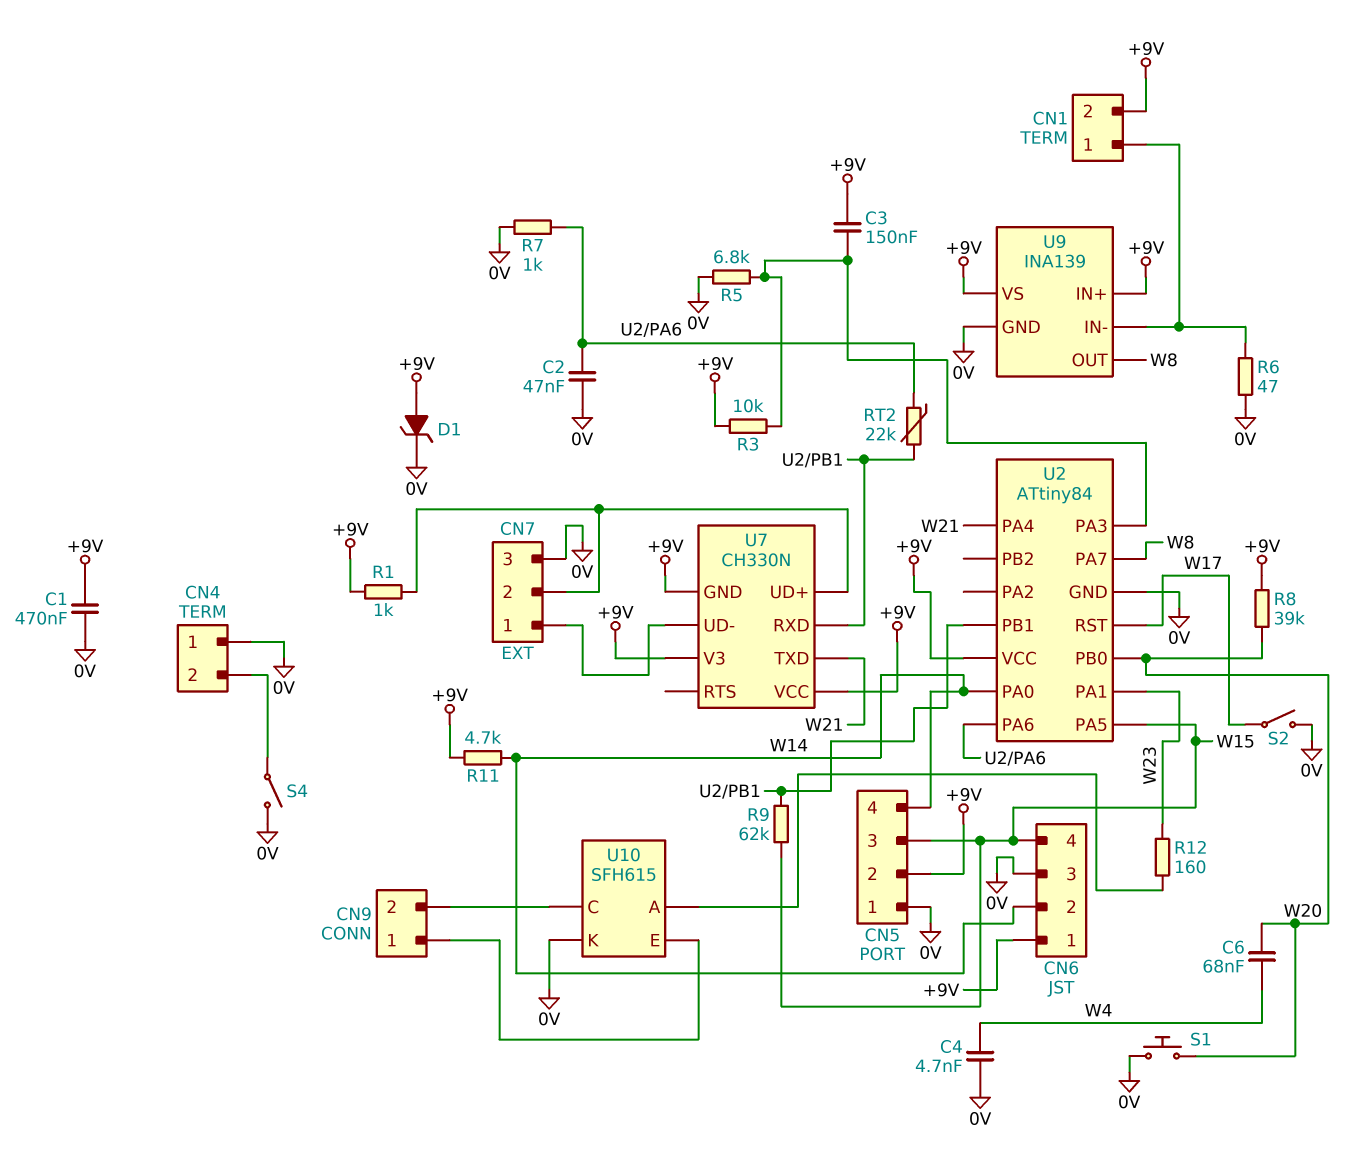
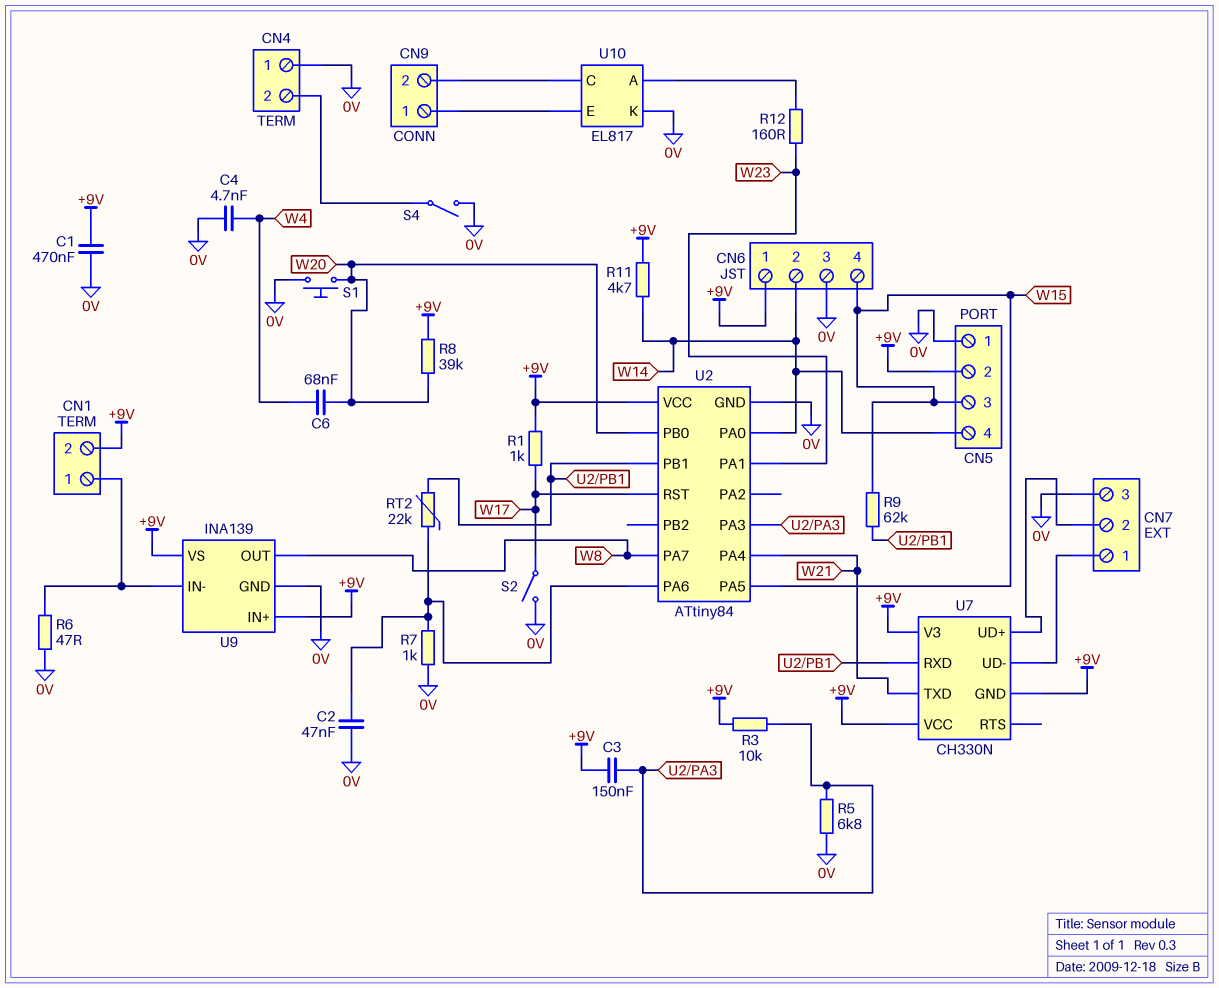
D1: zener (A +9V, K 0V) -> none
R1: 1k (+9V, CN7/2) -> 1k (+9V, W17)
U10: SFH615 -> EL817

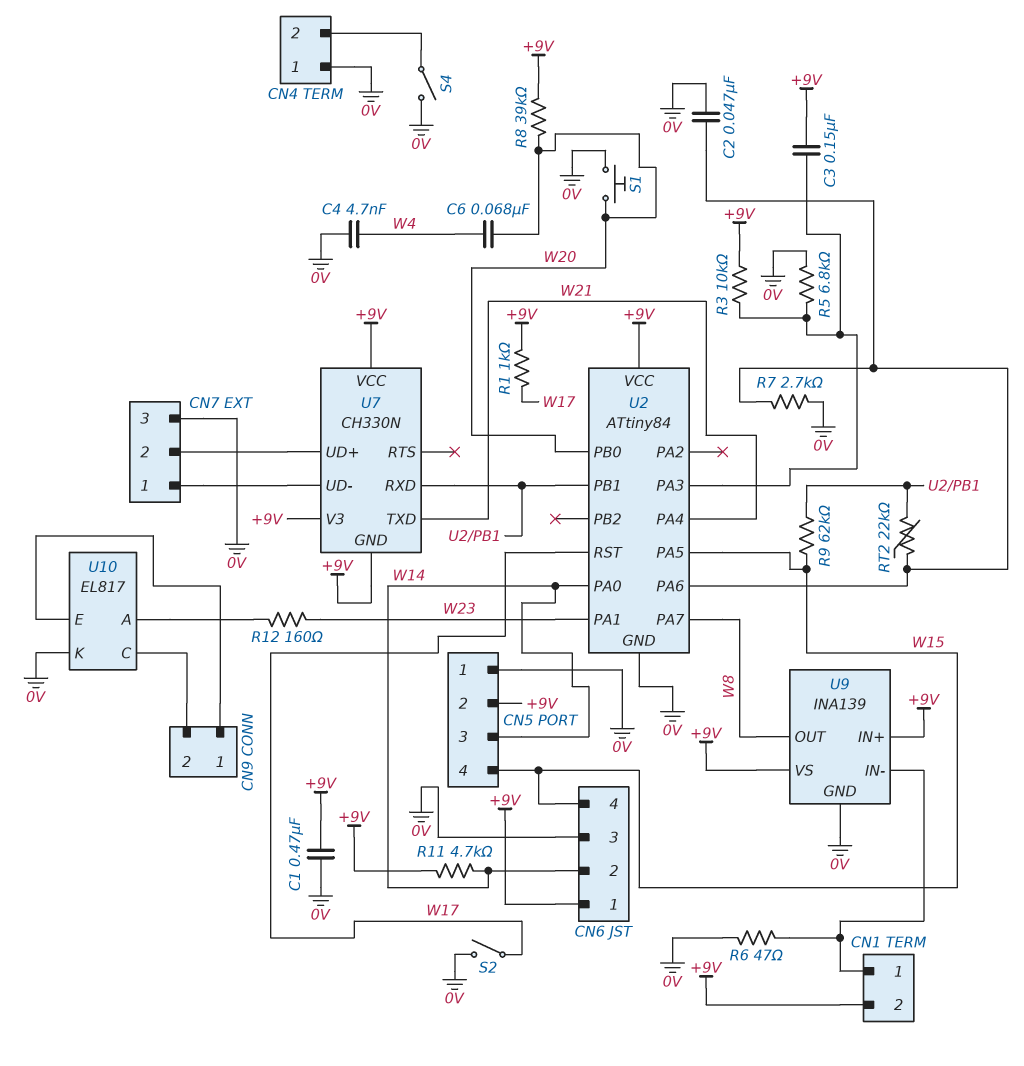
CN5 pin 3: W15 -> W14
CN5 pin 4: W14 -> W15
R7: 1k (0V, U2/PA6) -> 2.7k (0V, U2/PA6)

